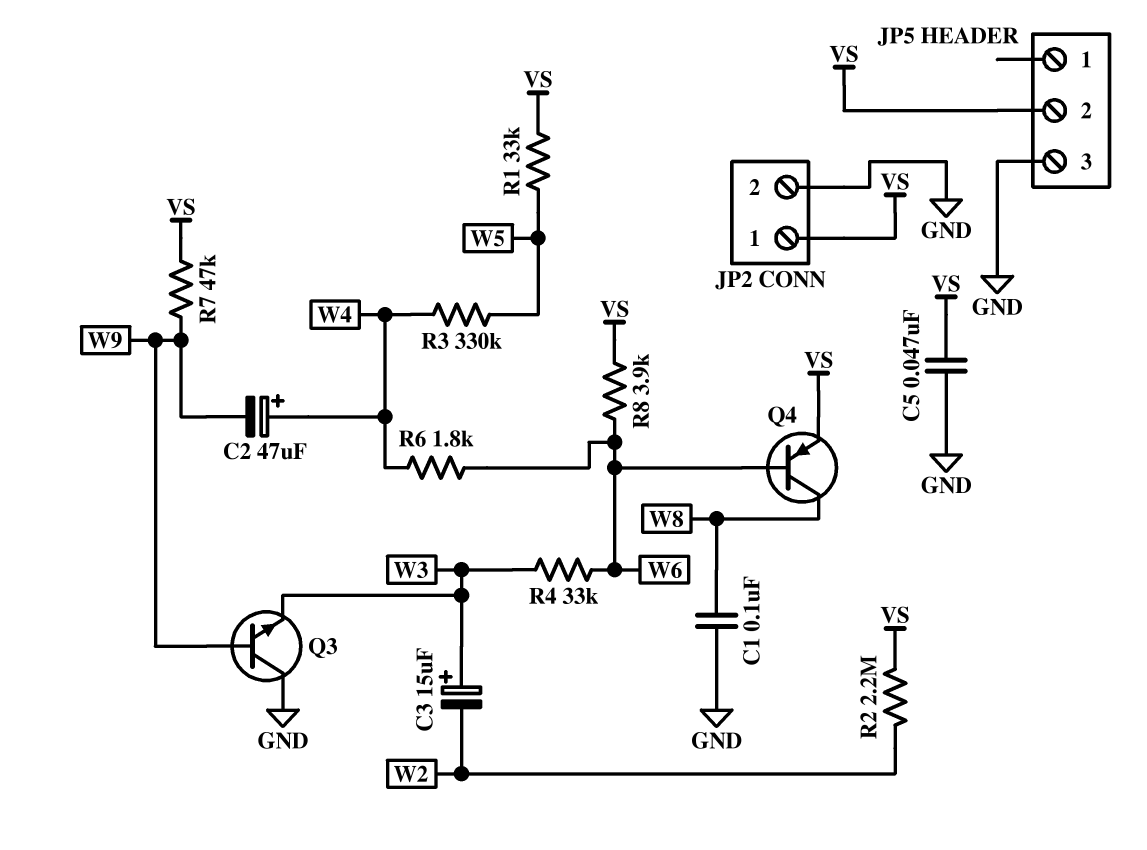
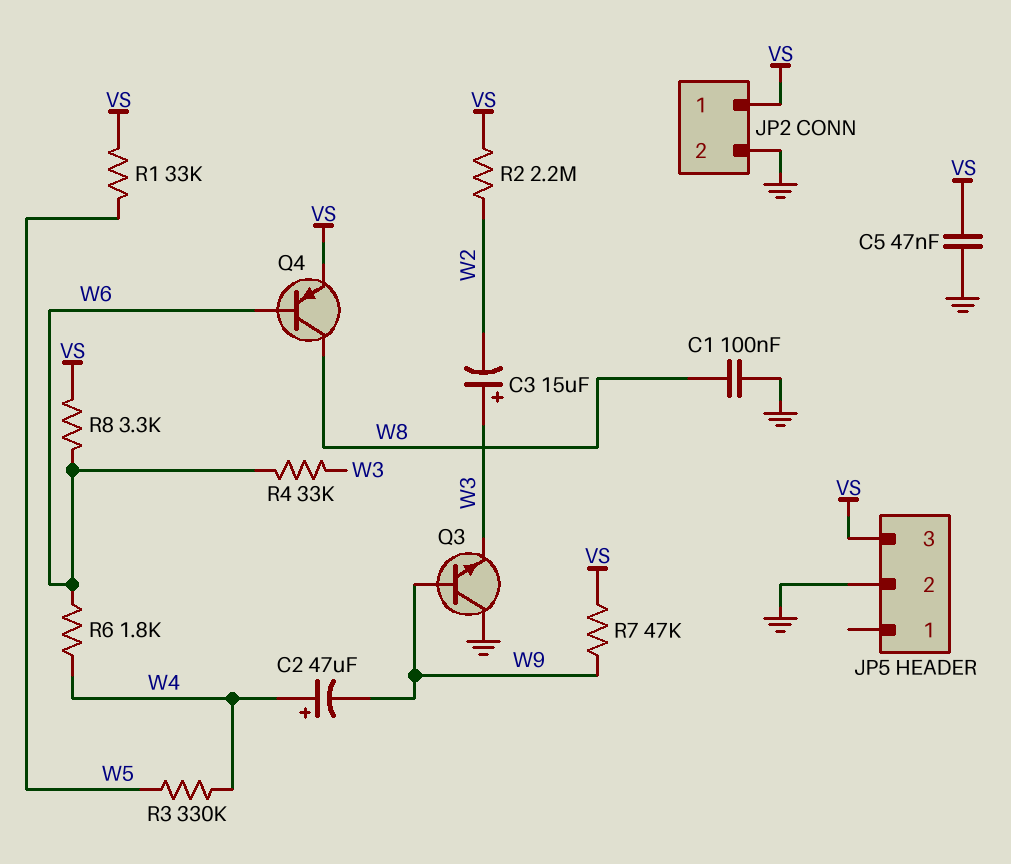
JP5 pin 2: VS -> GND
JP5 pin 3: GND -> VS
R8: 3.9k (VS, W6) -> 3.3k (VS, W6)

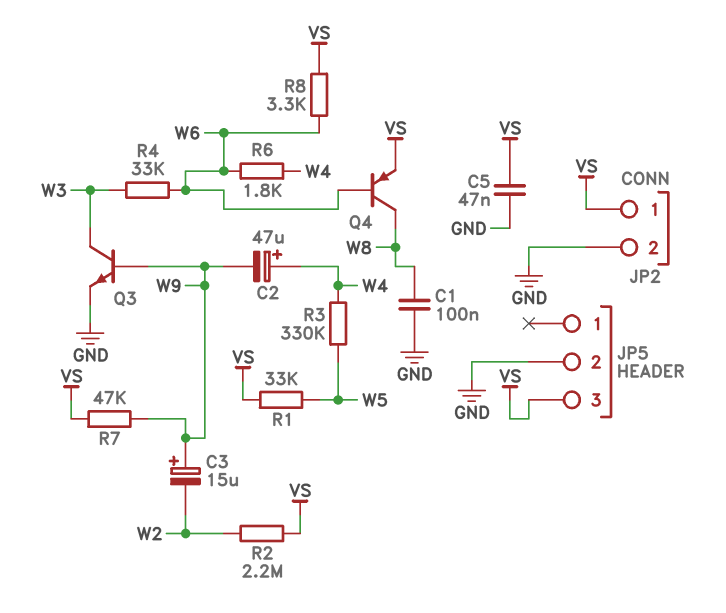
C3: 15uF (plus W3, minus W2) -> 15uF (plus W9, minus W2)
Q3: NPN (B W9, C GND, E W3) -> NPN (B W9, C W3, E GND)

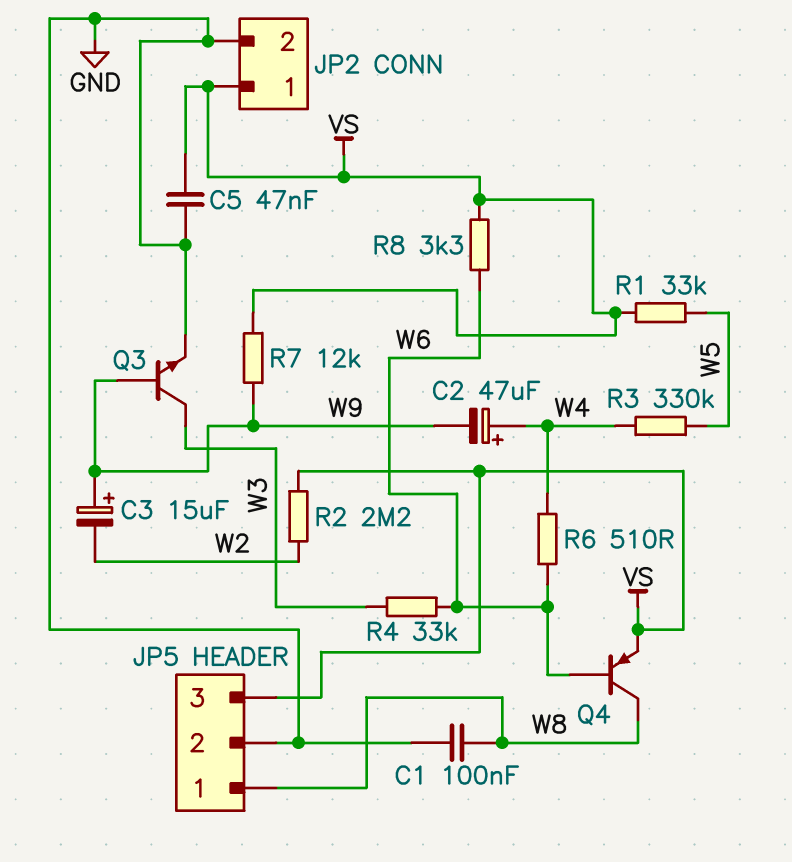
JP5 pin 1: none -> W8
R6: 1.8k (W4, W6) -> 510 (W4, W6)
R7: 47k (VS, W9) -> 12k (VS, W9)

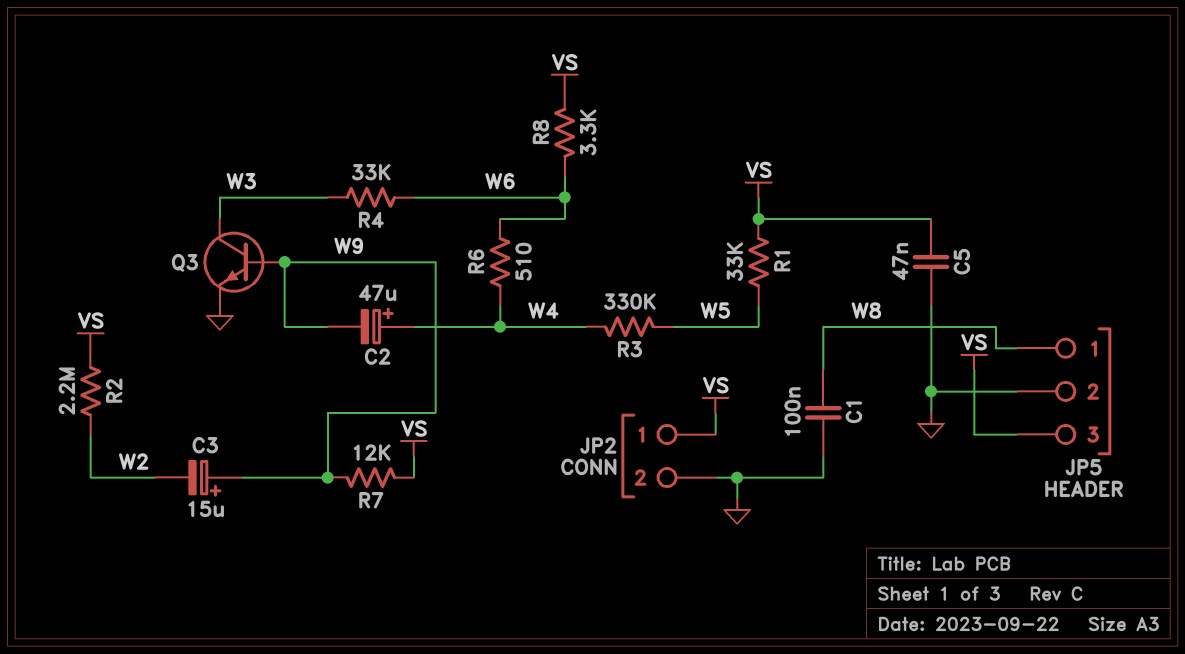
Q4: PNP (B W6, C W8, E VS) -> none

